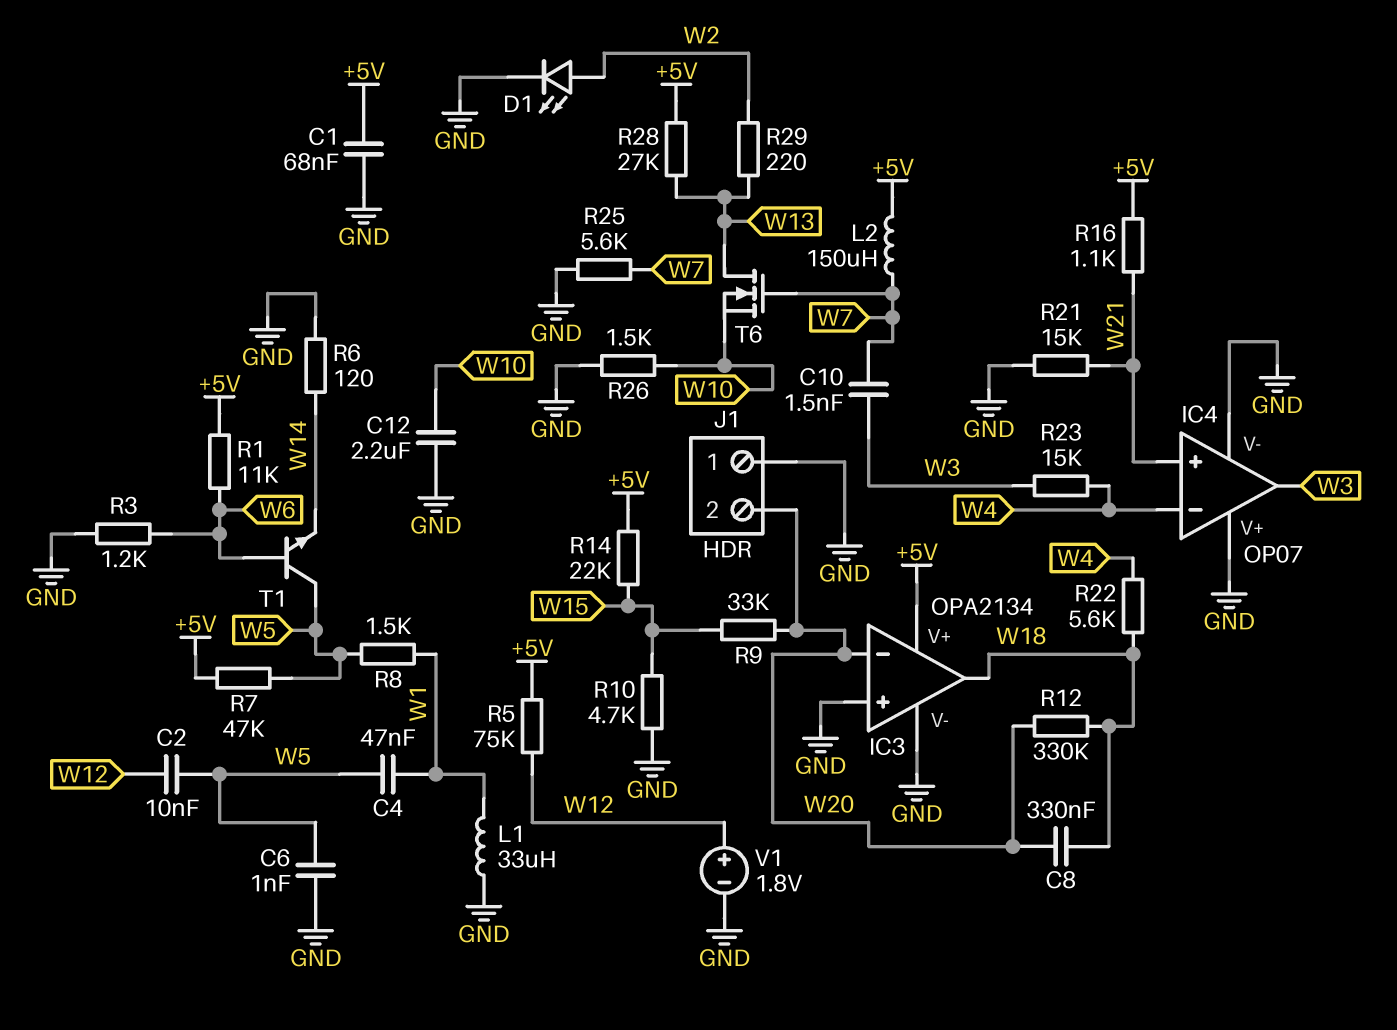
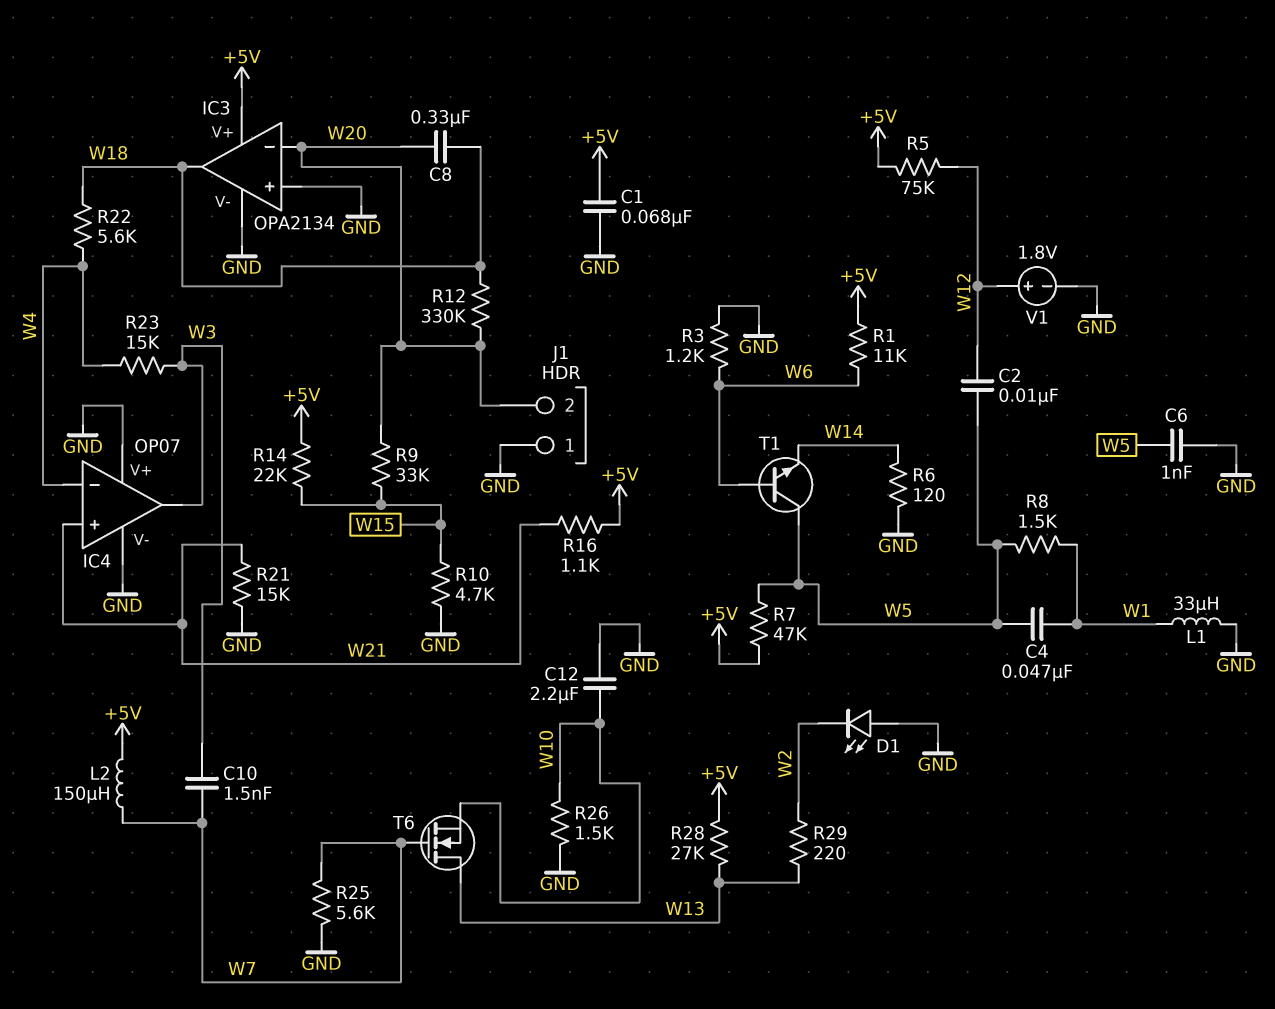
D1: LED (A W2, K GND) -> LED (A GND, K W2)

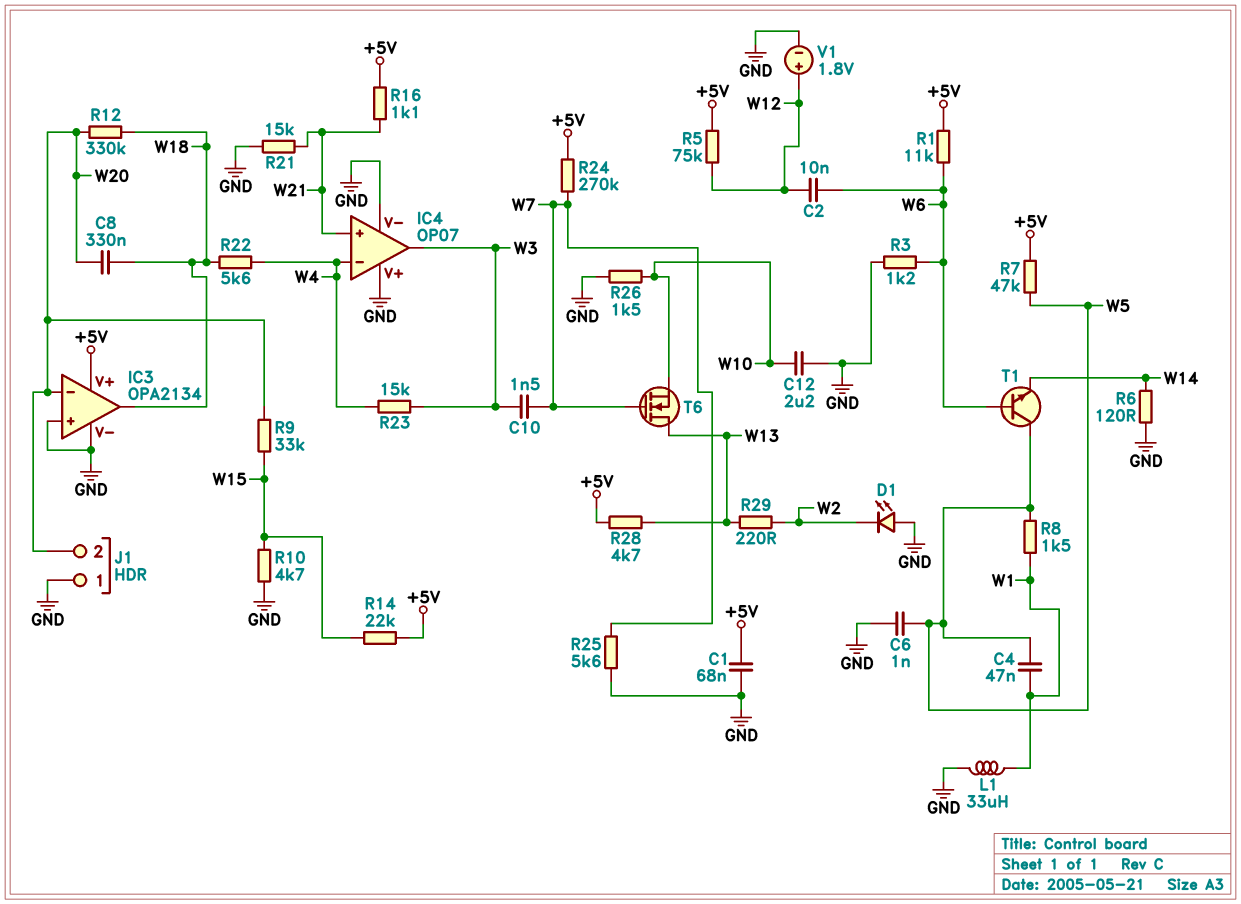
C2: 10nF (W5, W12) -> 10nF (W6, W12)
L2: 150uH (+5V, W7) -> none
R24: none -> 270k (+5V, W7)
R28: 27k (+5V, W13) -> 4.7k (+5V, W13)

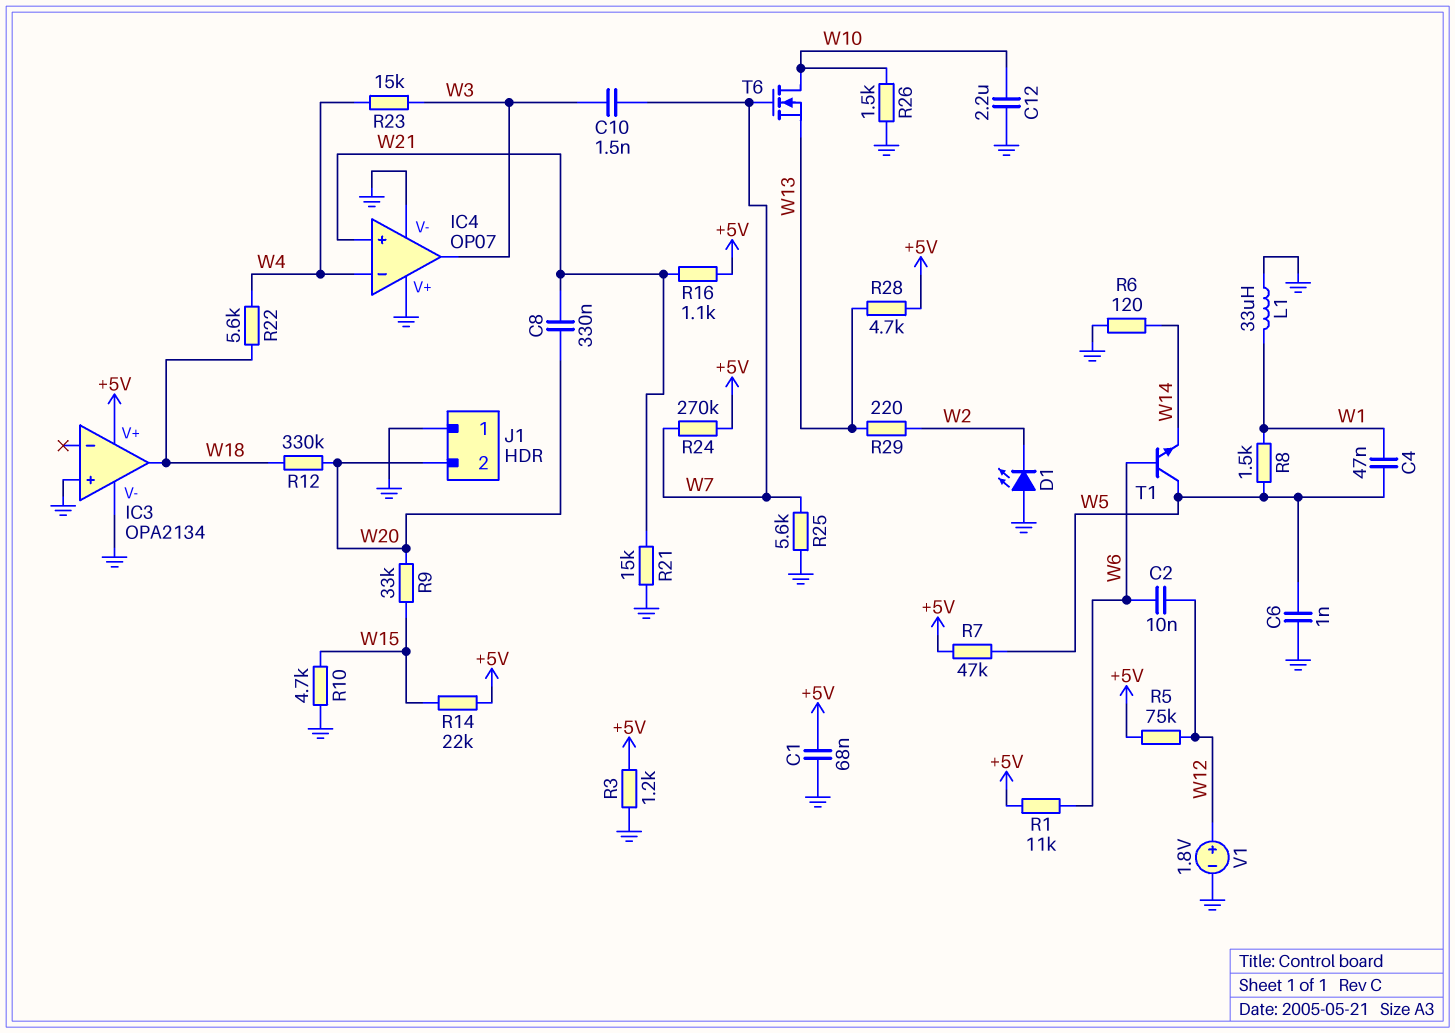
C8: 330nF (W18, W20) -> 330nF (W20, W21)
IC3 pin in-: W20 -> none
R3: 1.2k (GND, W6) -> 1.2k (+5V, GND)
T6: NMOS (G W7, D W13, S W10) -> NMOS (G W7, D W10, S W13)

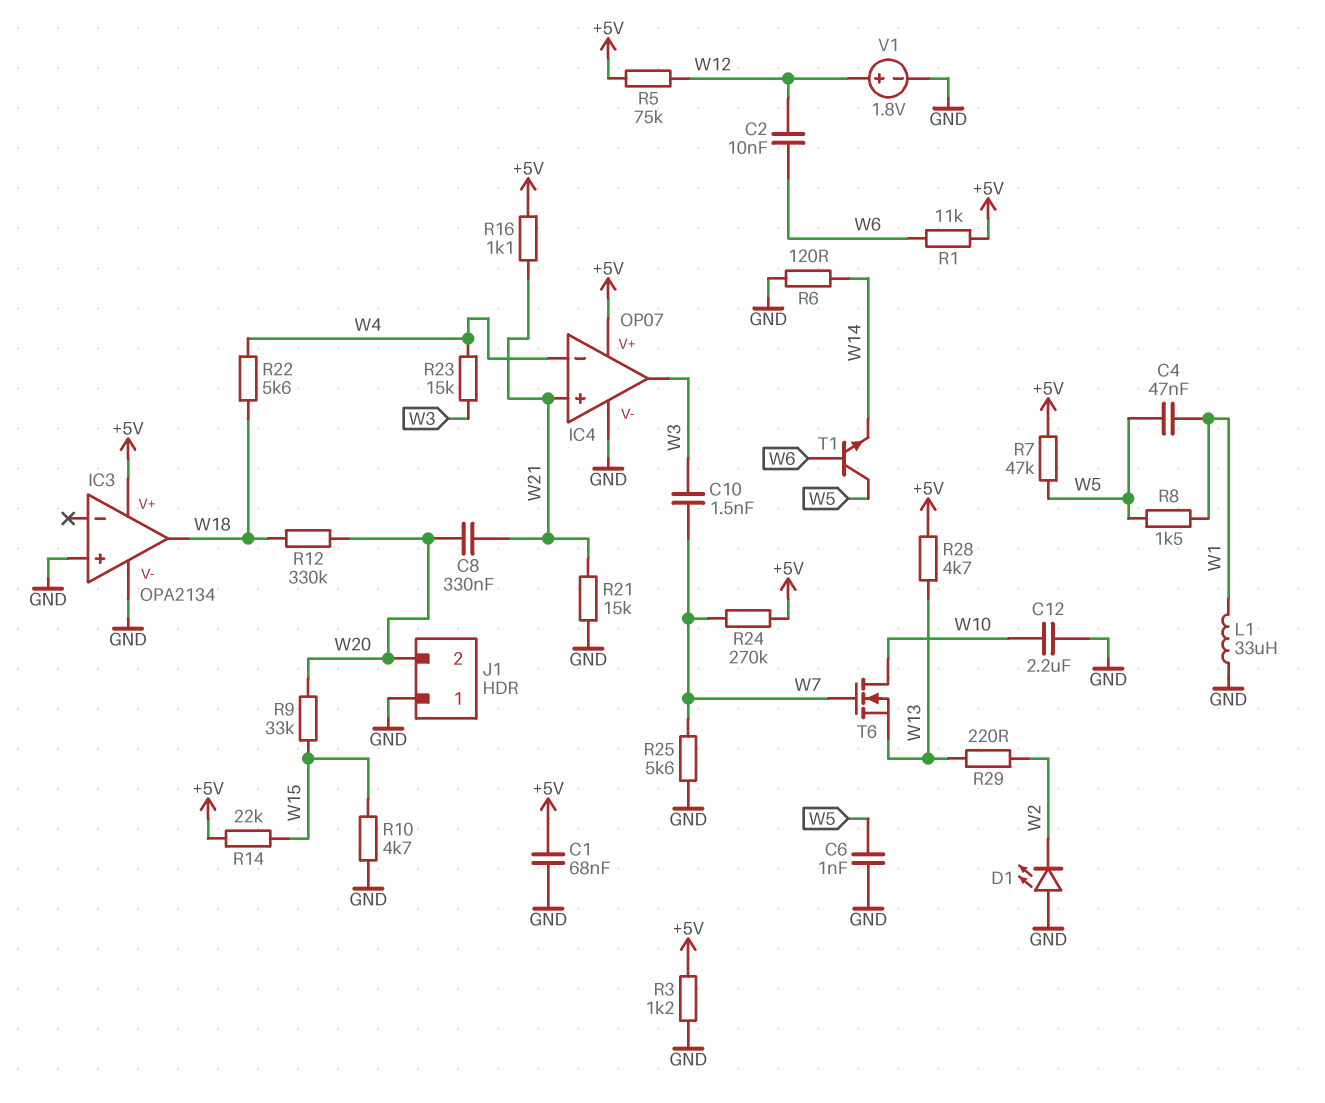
IC4 pin V+: GND -> +5V
R26: 1.5k (GND, W10) -> none

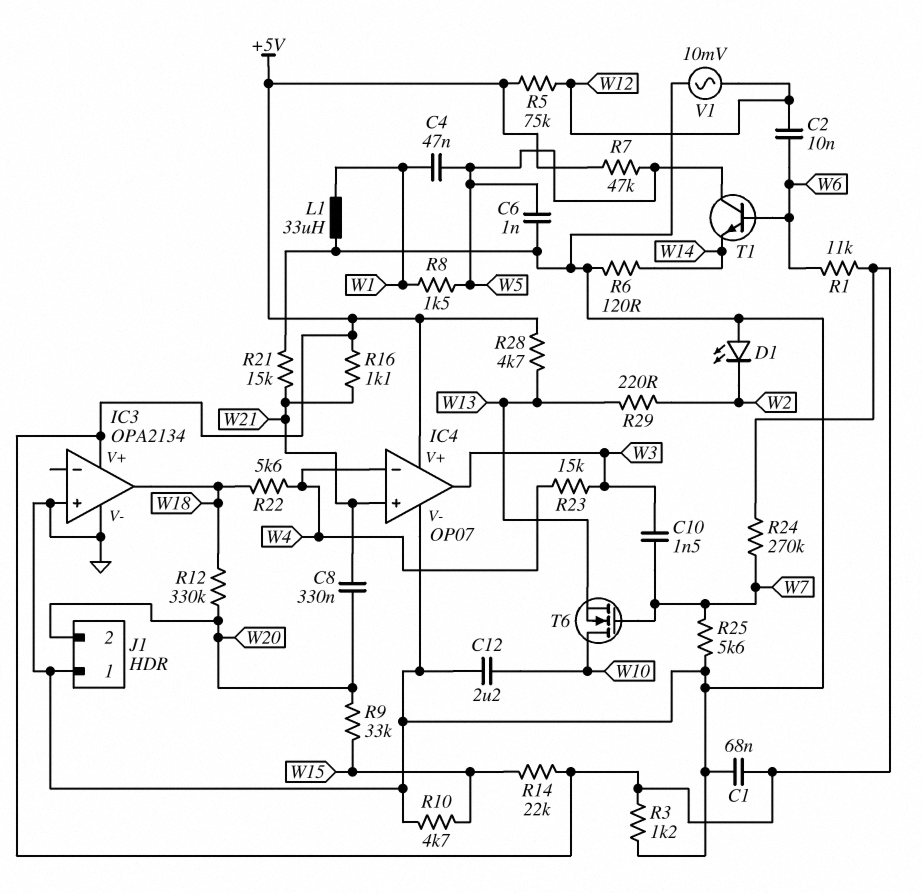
V1: 1.8V (plus W12, minus GND) -> AC 10mV (GND, W12)

